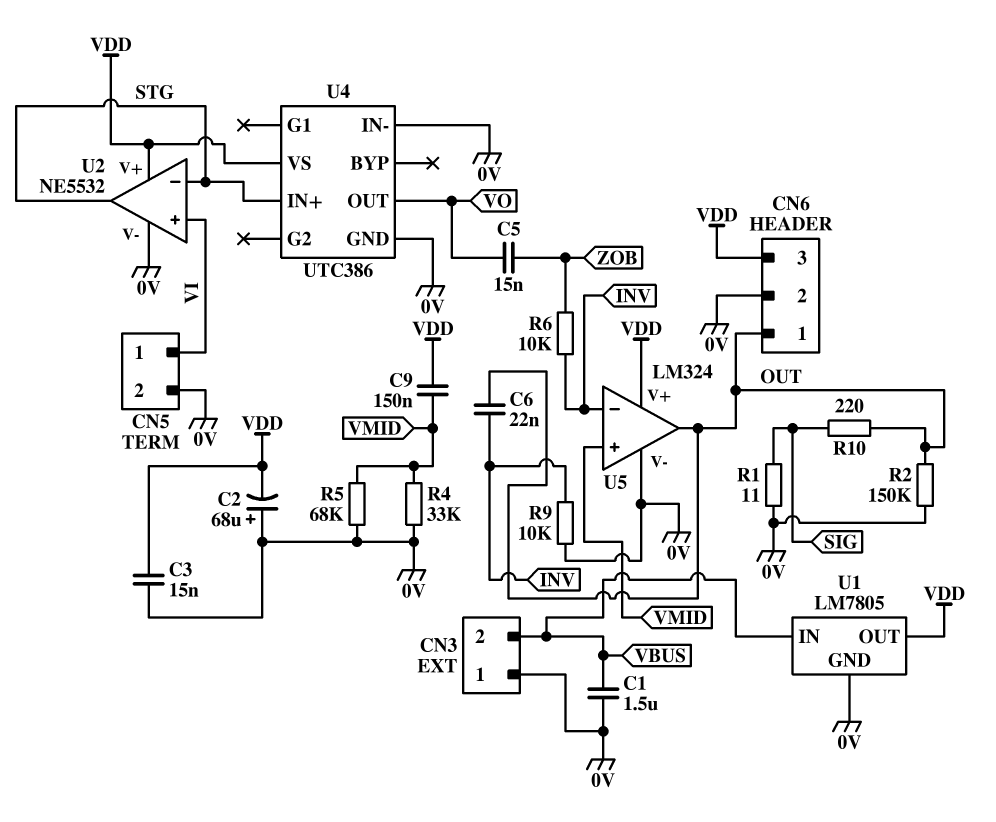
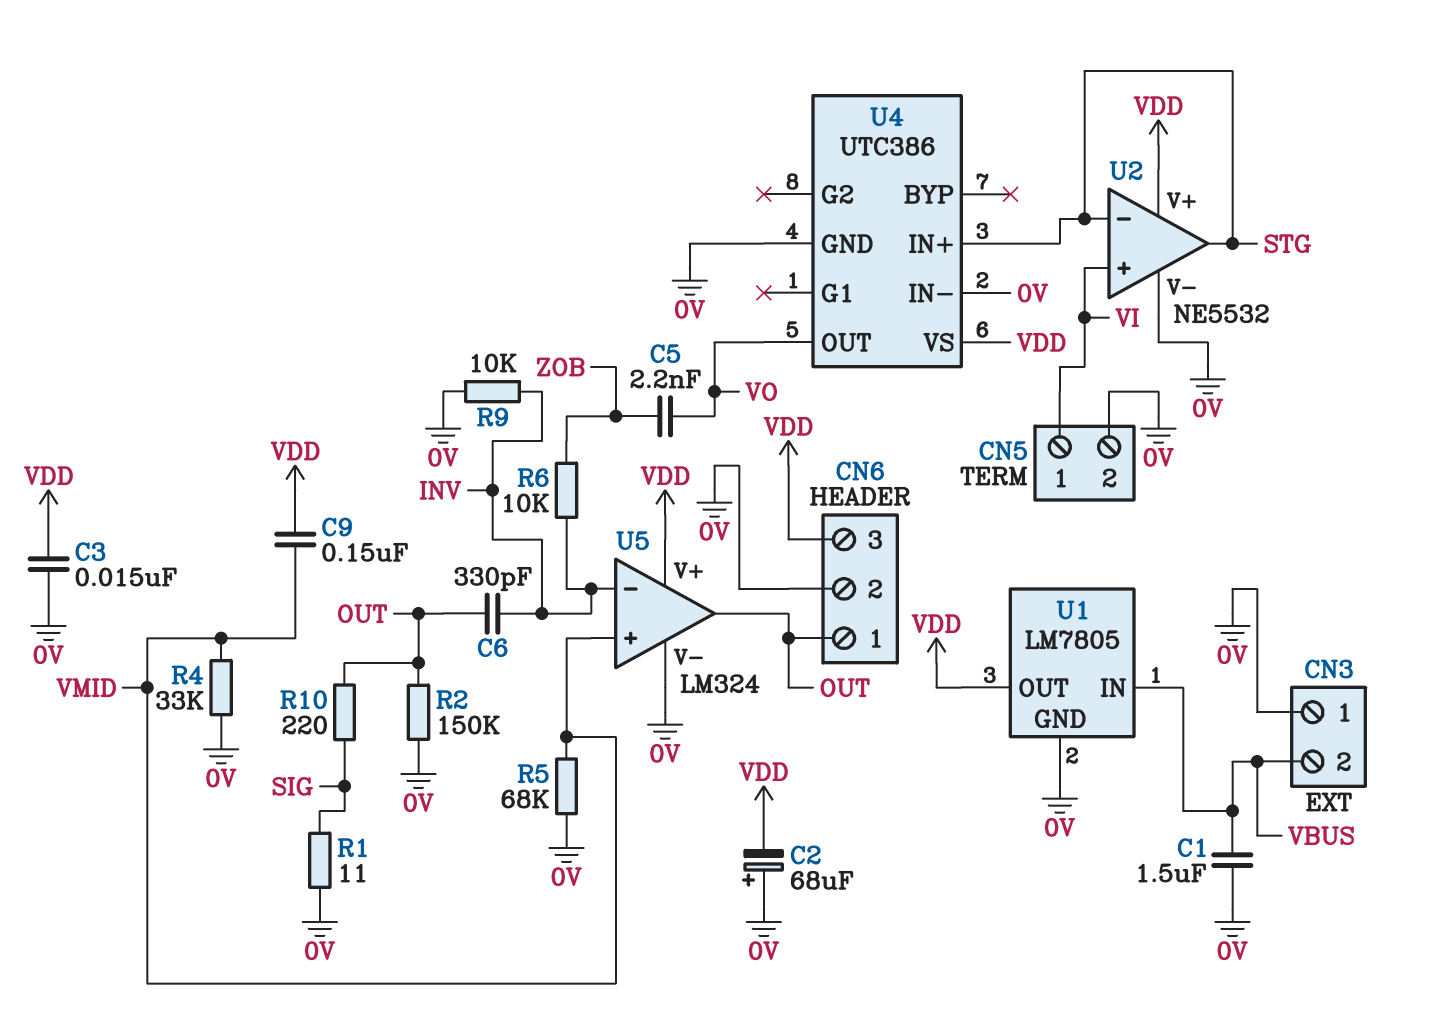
C5: 15nF (VO, ZOB) -> 2.2nF (VO, ZOB)
C6: 22nF (INV, OUT) -> 330pF (INV, OUT)

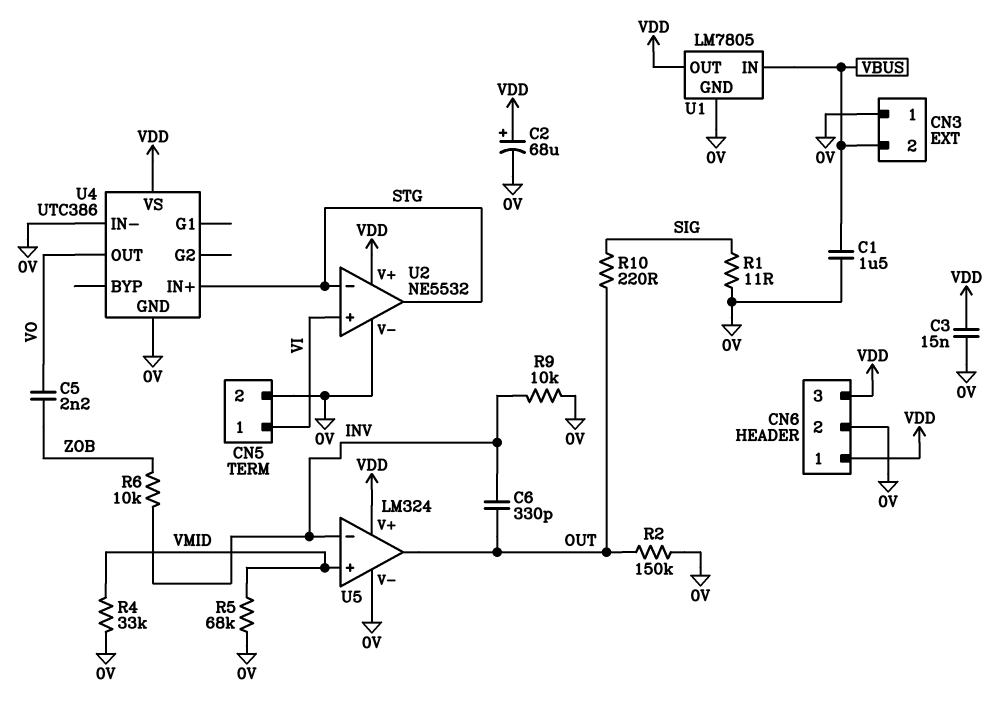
C2: 68uF (plus 0V, minus VDD) -> 68uF (plus VDD, minus 0V)
C9: 150nF (VDD, VMID) -> none
CN6 pin 1: OUT -> VDD

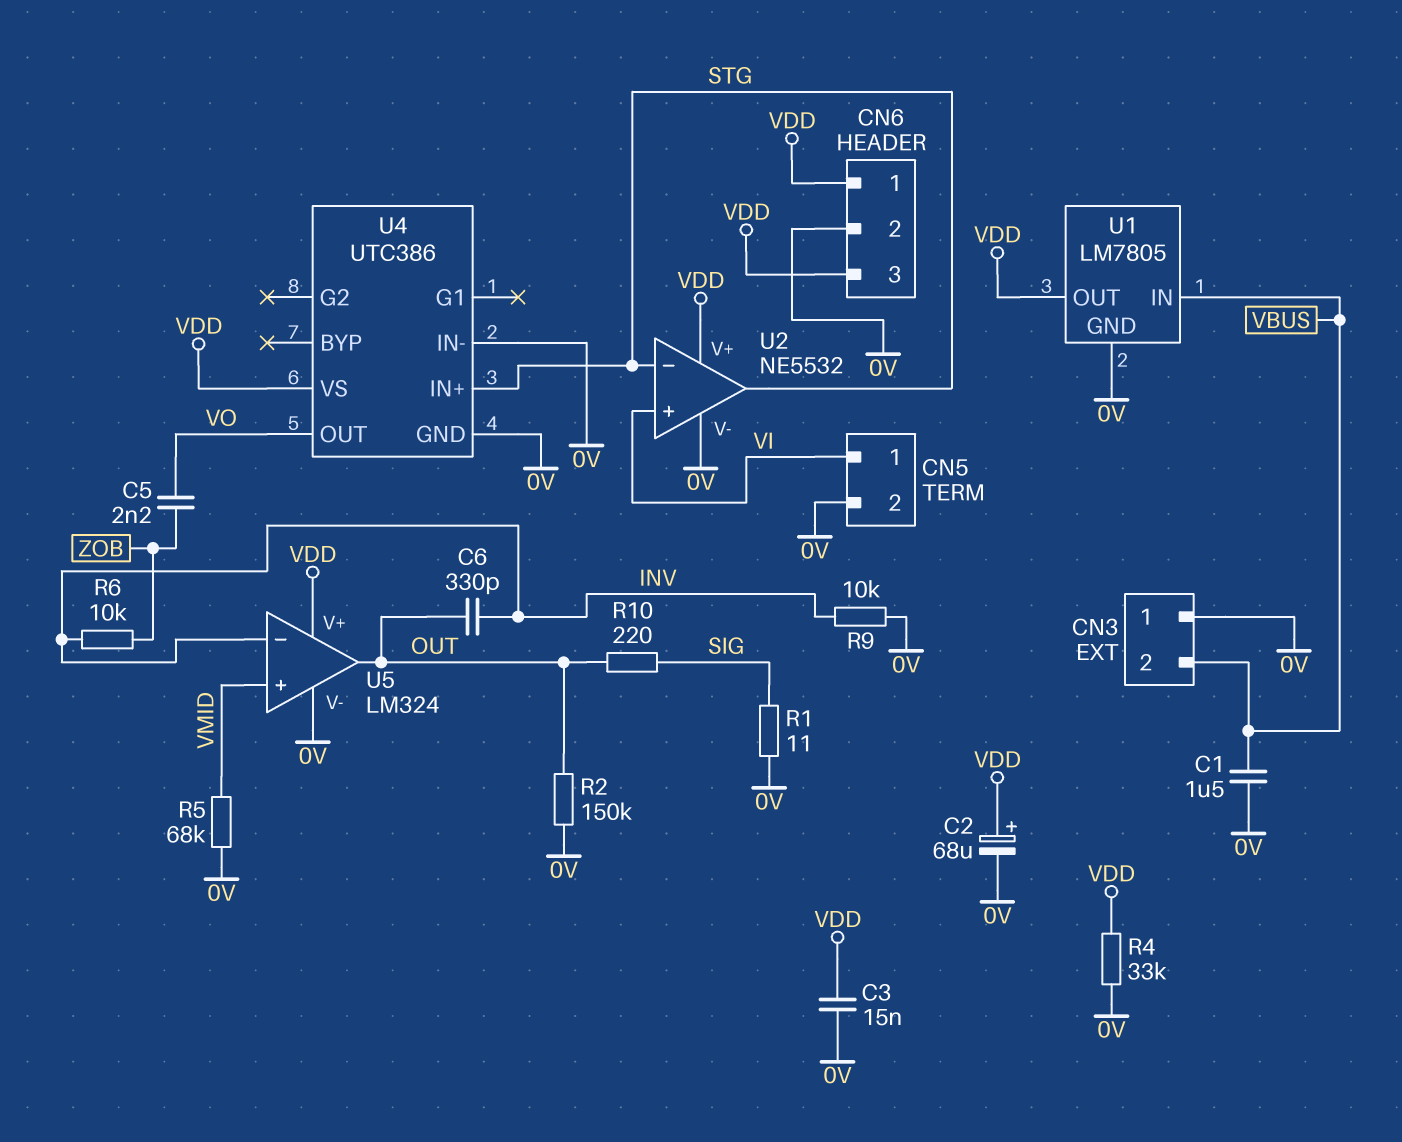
R4: 33k (0V, VMID) -> 33k (0V, VDD)

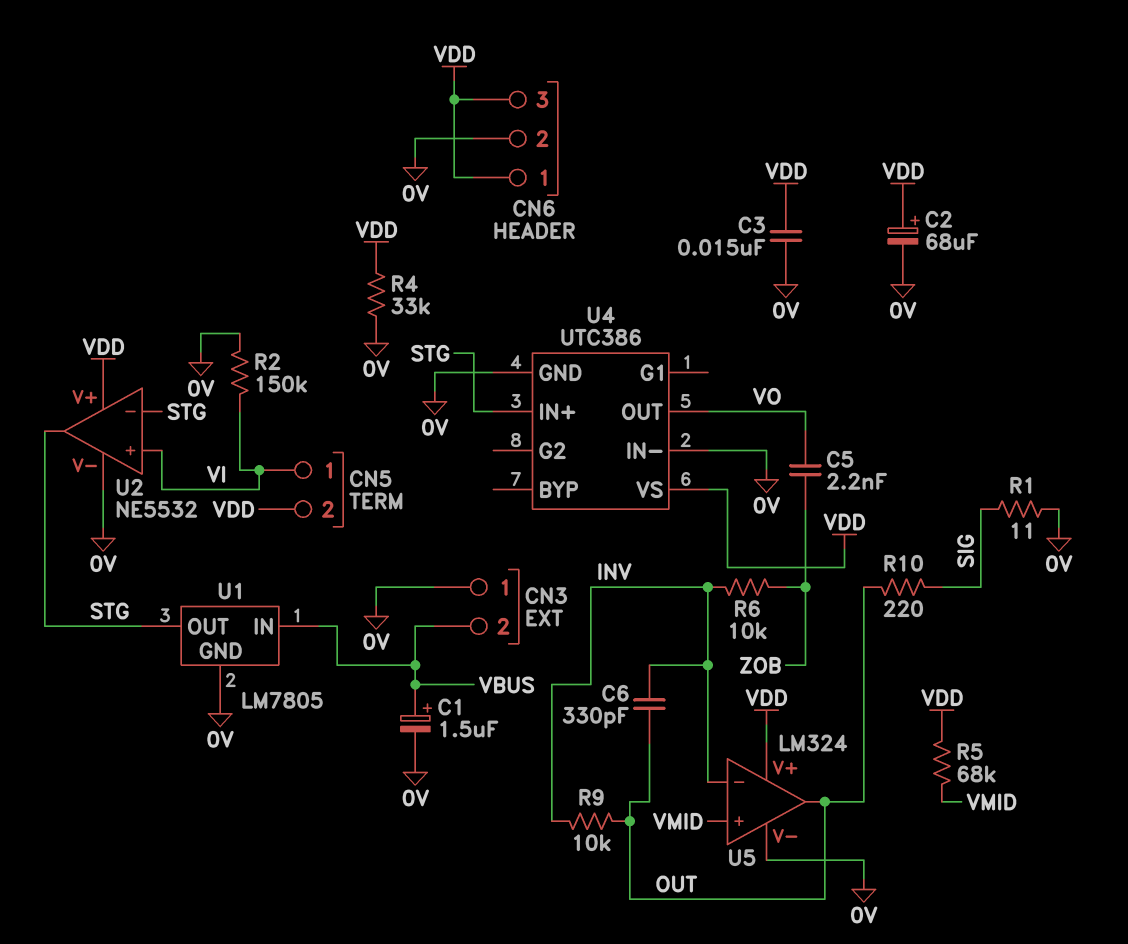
C1: 1.5uF (0V, VBUS) -> 1.5uF (plus VBUS, minus 0V)
CN5 pin 2: 0V -> VDD
R2: 150k (0V, OUT) -> 150k (0V, VI)
R5: 68k (0V, VMID) -> 68k (VDD, VMID)
R9: 10k (0V, INV) -> 10k (INV, OUT)
U1 pin OUT: VDD -> STG

